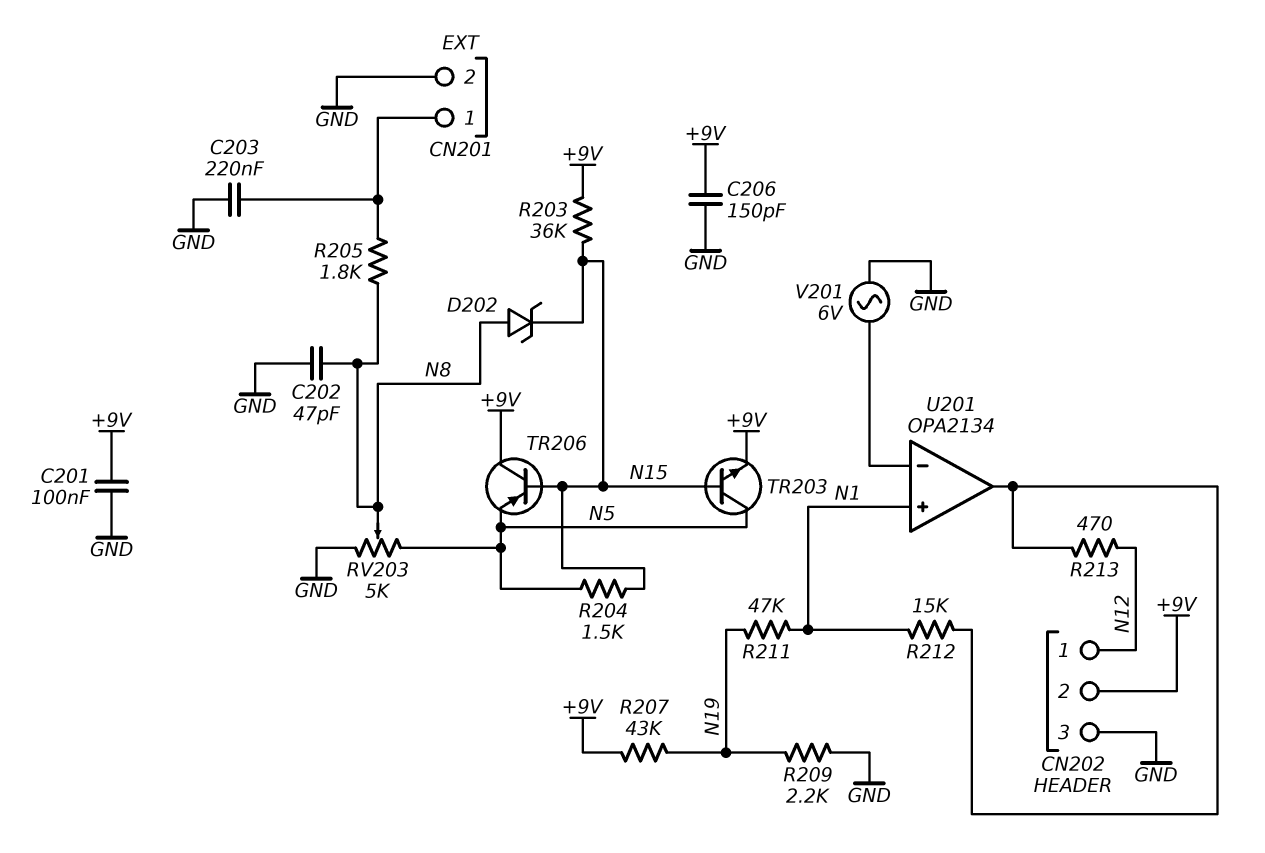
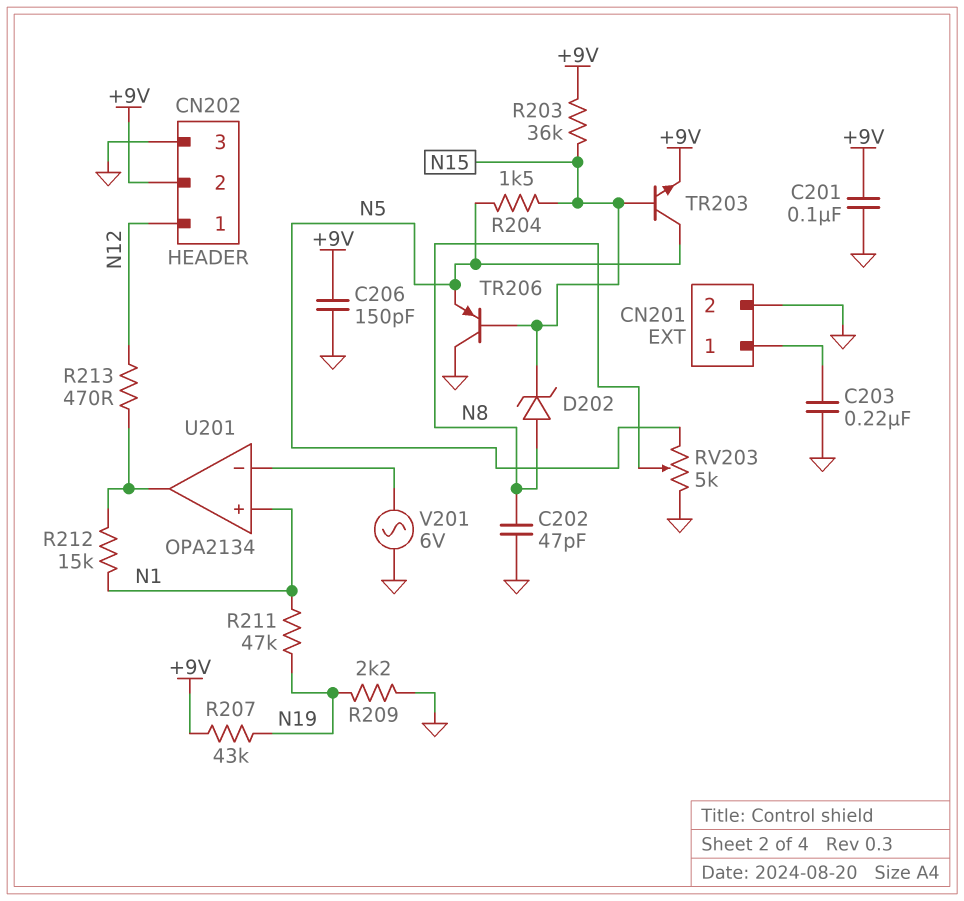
R205: 1.8k (CN201/1, N8) -> none
TR206: PNP (B N15, C +9V, E N5) -> PNP (B N15, C GND, E N5)

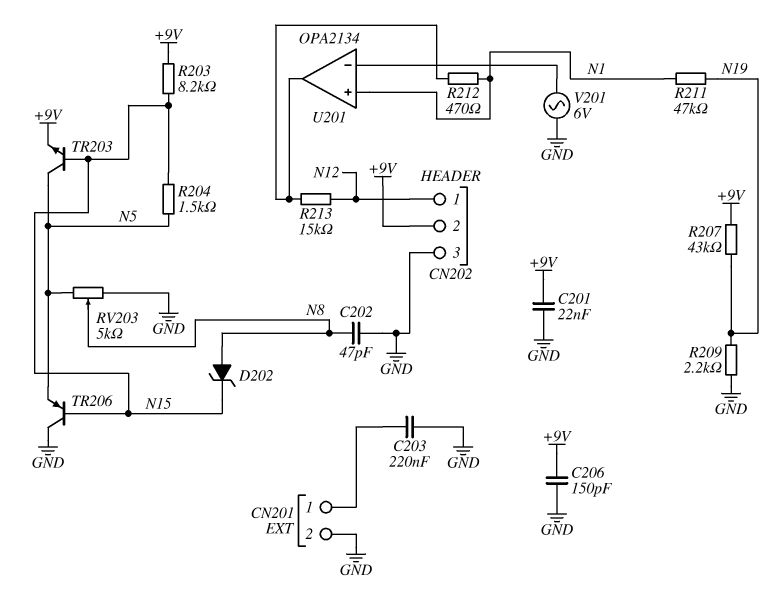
C201: 100nF (+9V, GND) -> 22nF (+9V, GND)
R203: 36k (+9V, N15) -> 8.2k (+9V, N15)
R212: 15k (N1, U201/out) -> 470 (N1, U201/out)
R213: 470 (N12, U201/out) -> 15k (N12, U201/out)

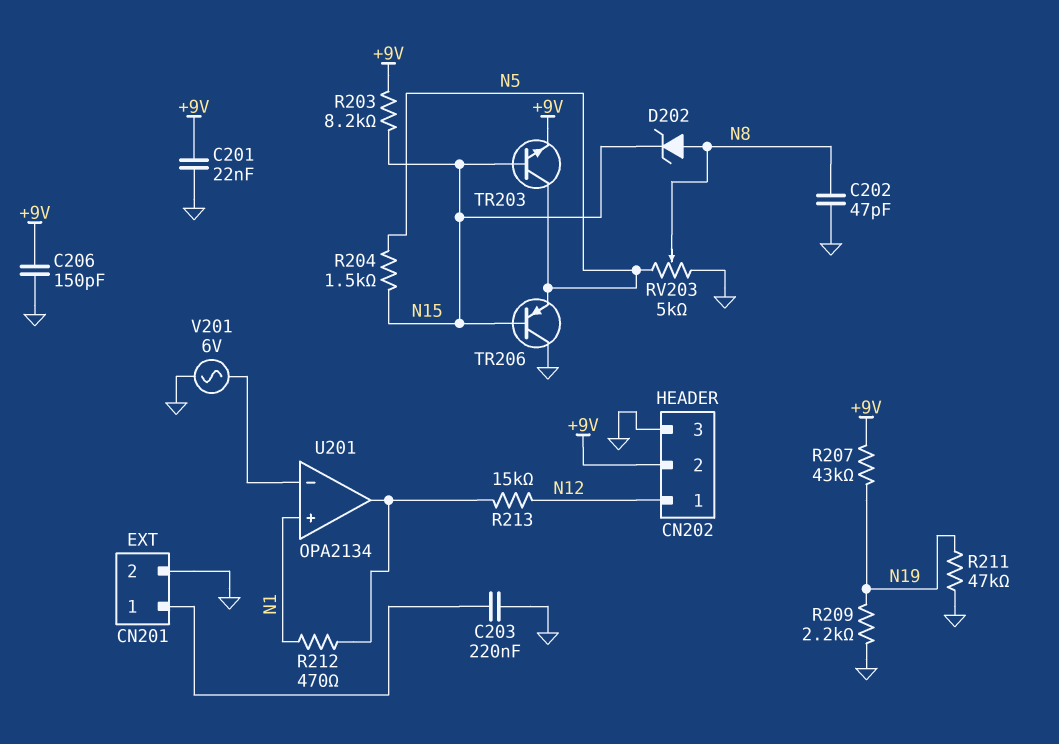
R211: 47k (N1, N19) -> 47k (GND, N19)

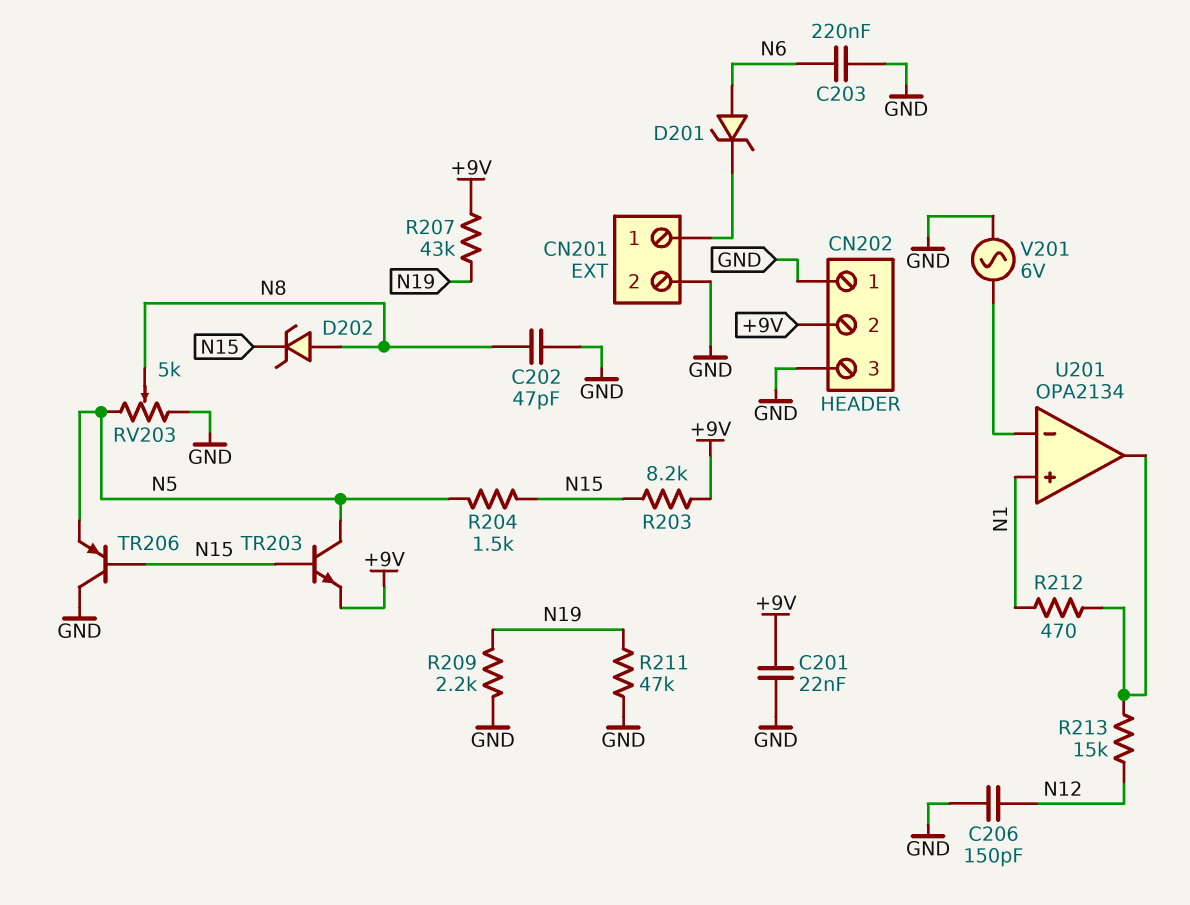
C203: 220nF (CN201/1, GND) -> 220nF (GND, N6)
C206: 150pF (+9V, GND) -> 150pF (GND, N12)
CN202 pin 1: N12 -> GND
D201: none -> zener (A N6, K CN201/1)

